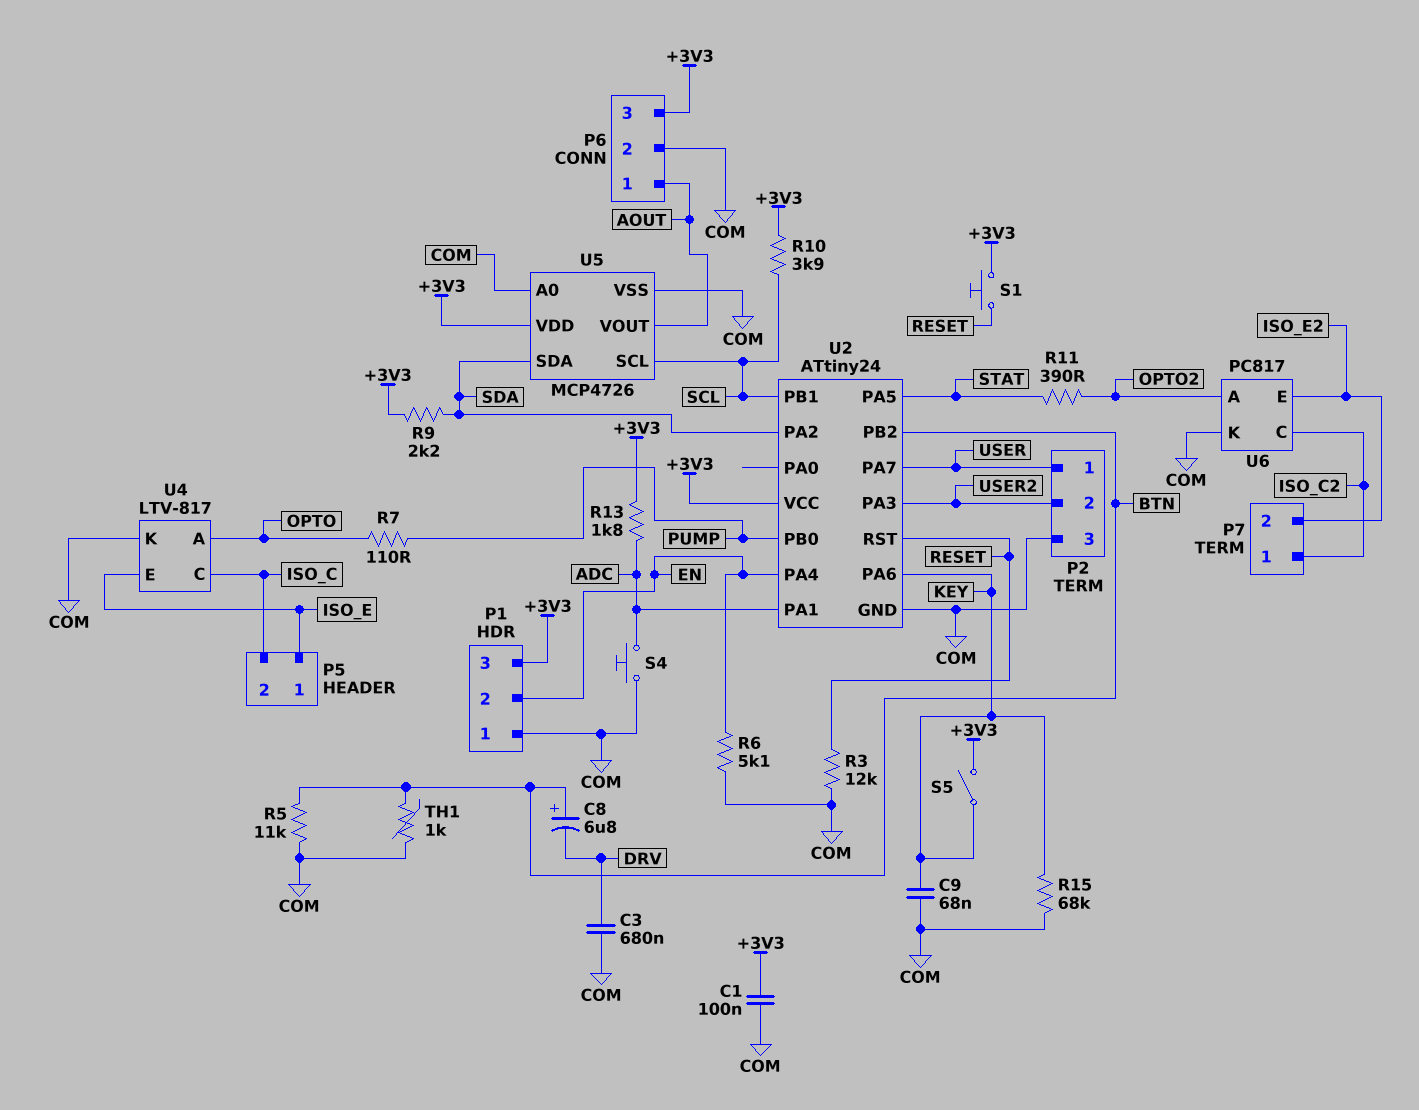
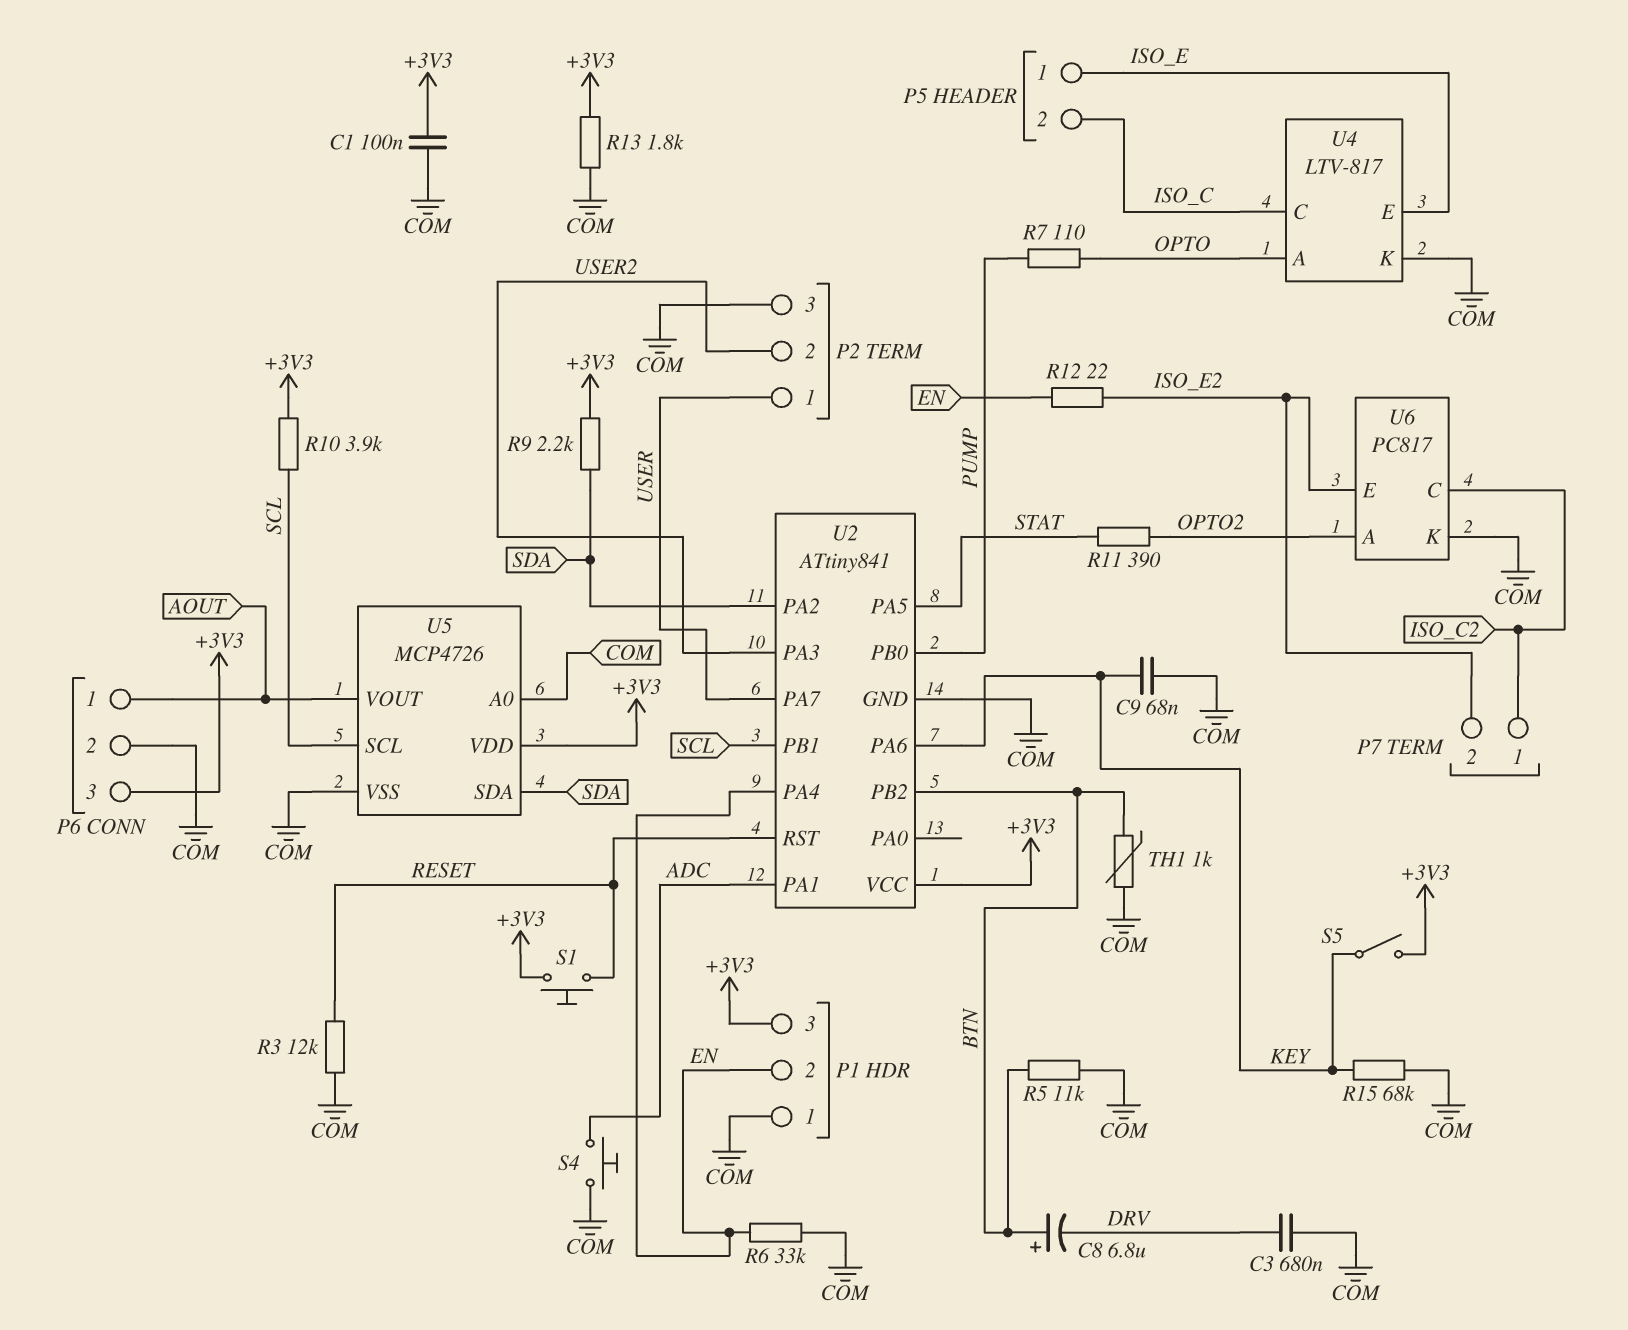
R6: 5.1k (COM, EN) -> 33k (COM, EN)
R12: none -> 22 (EN, ISO_E2)
R13: 1.8k (+3V3, ADC) -> 1.8k (+3V3, COM)
U2: ATtiny24 -> ATtiny841

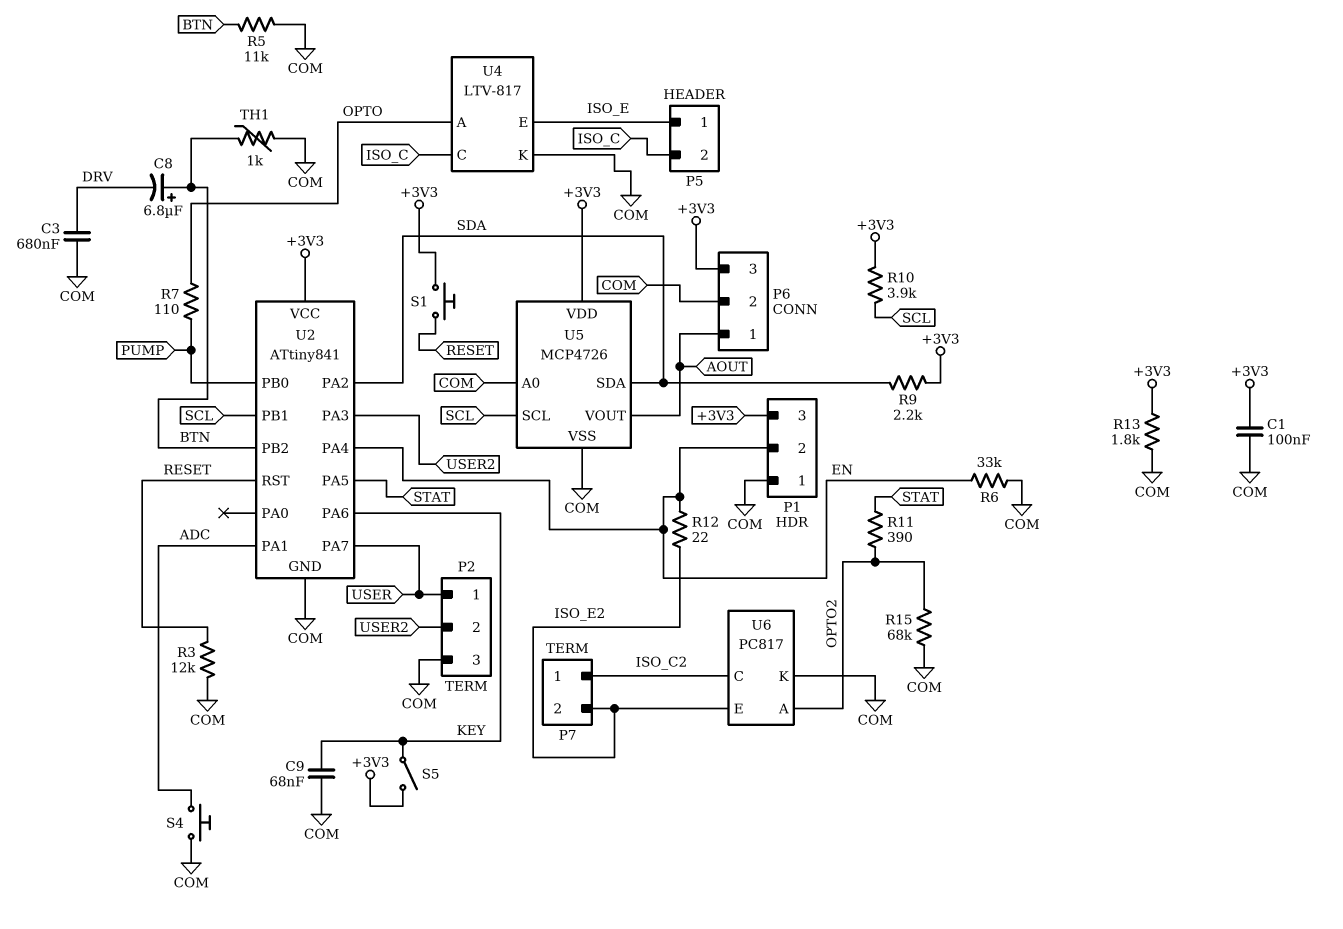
R15: 68k (COM, KEY) -> 68k (COM, OPTO2)

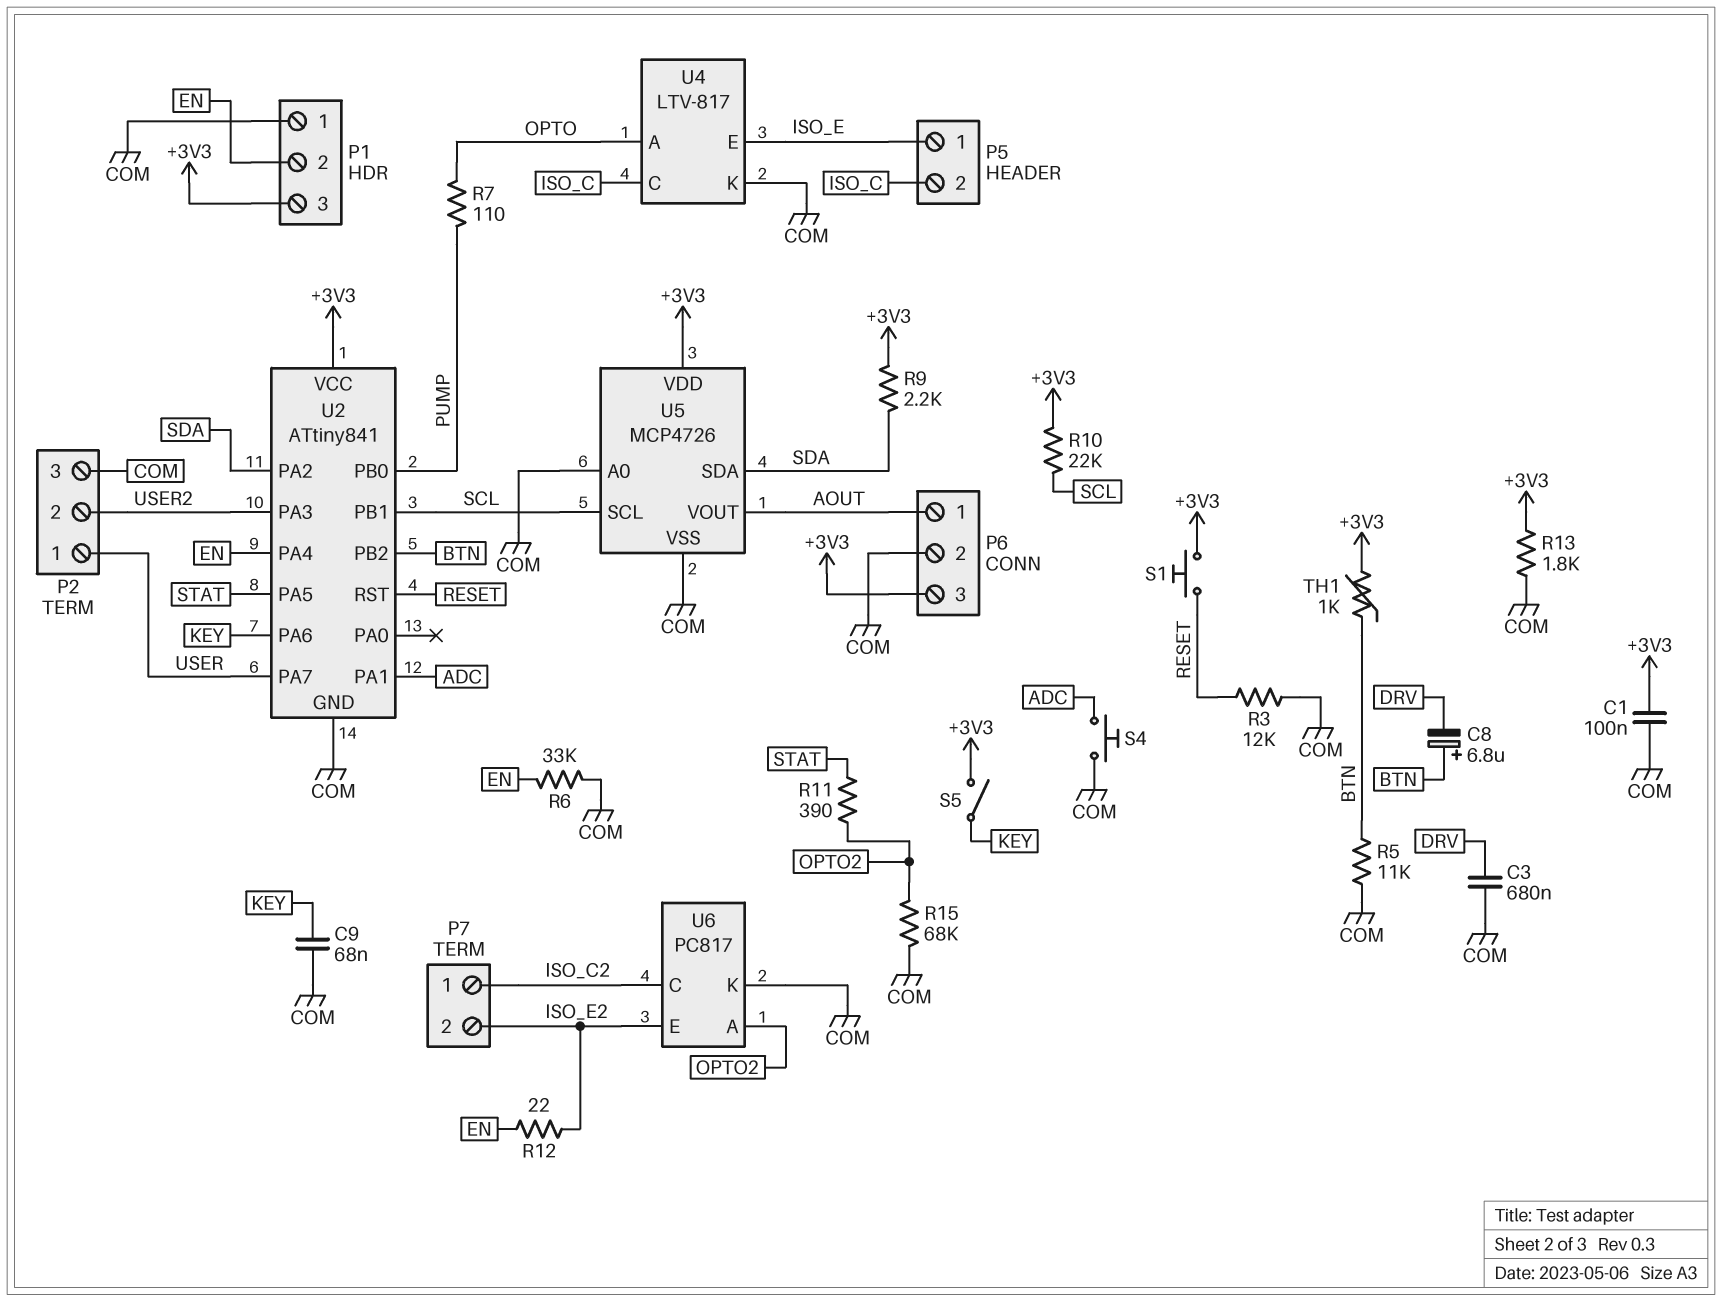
R10: 3.9k (+3V3, SCL) -> 22k (+3V3, SCL)
TH1: 1k (BTN, COM) -> 1k (+3V3, BTN)

